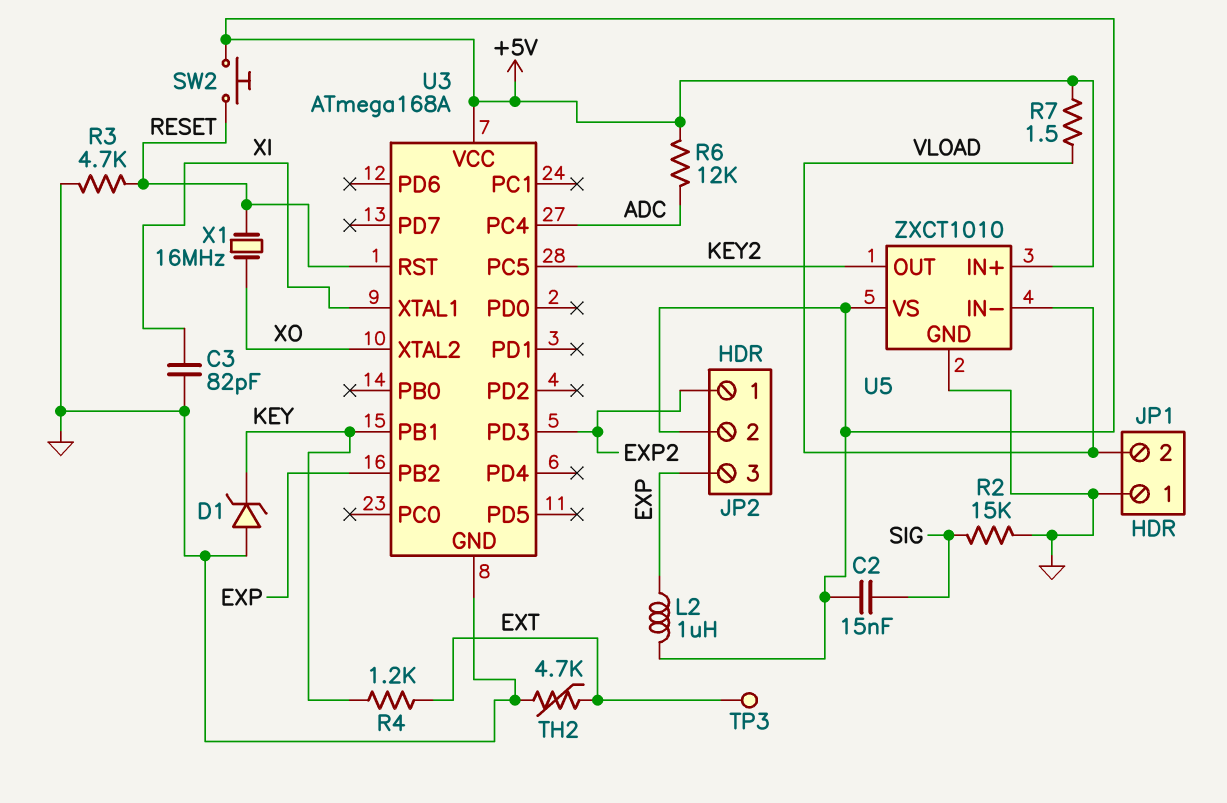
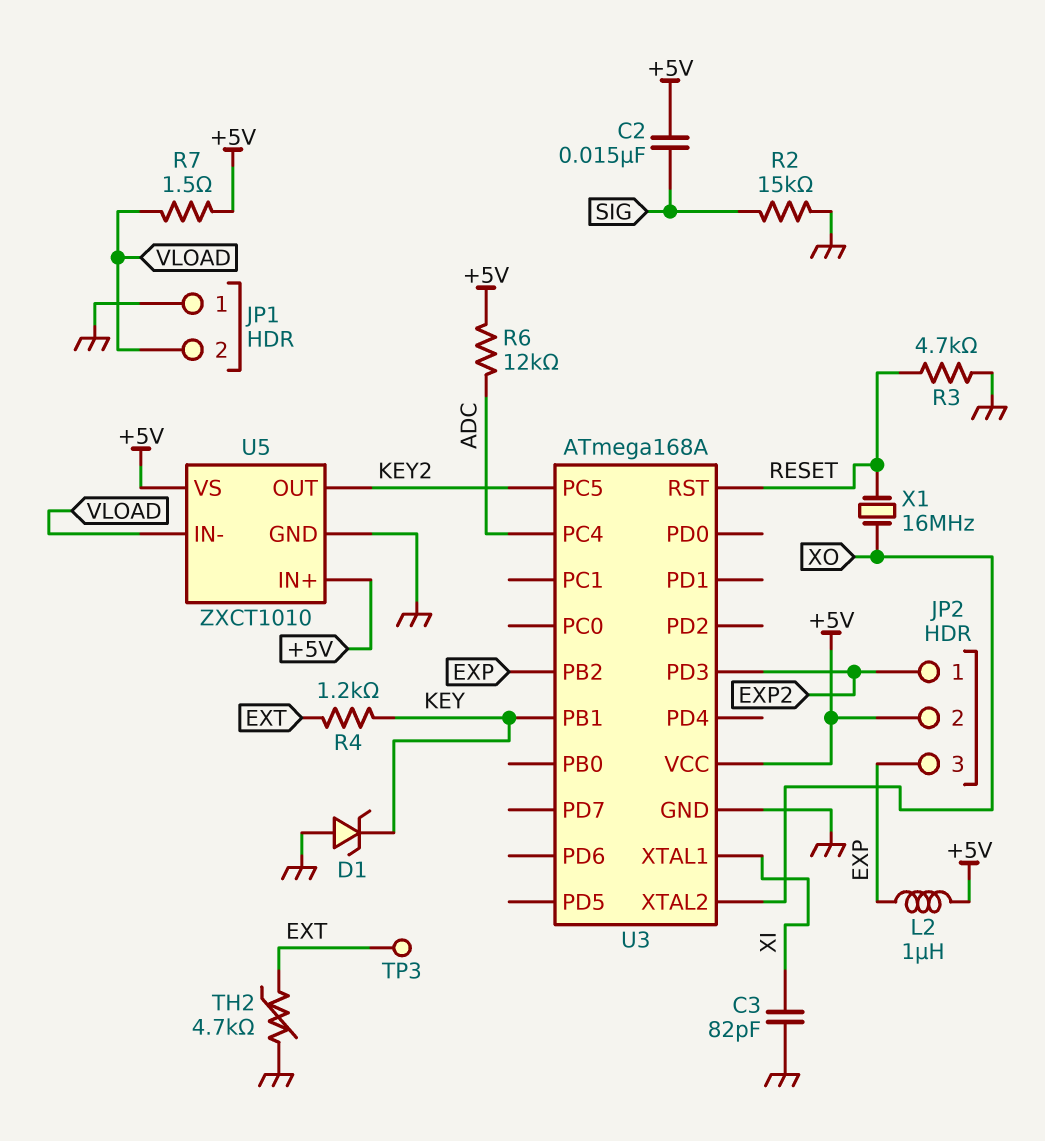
SW2: button (+5V, RESET) -> none

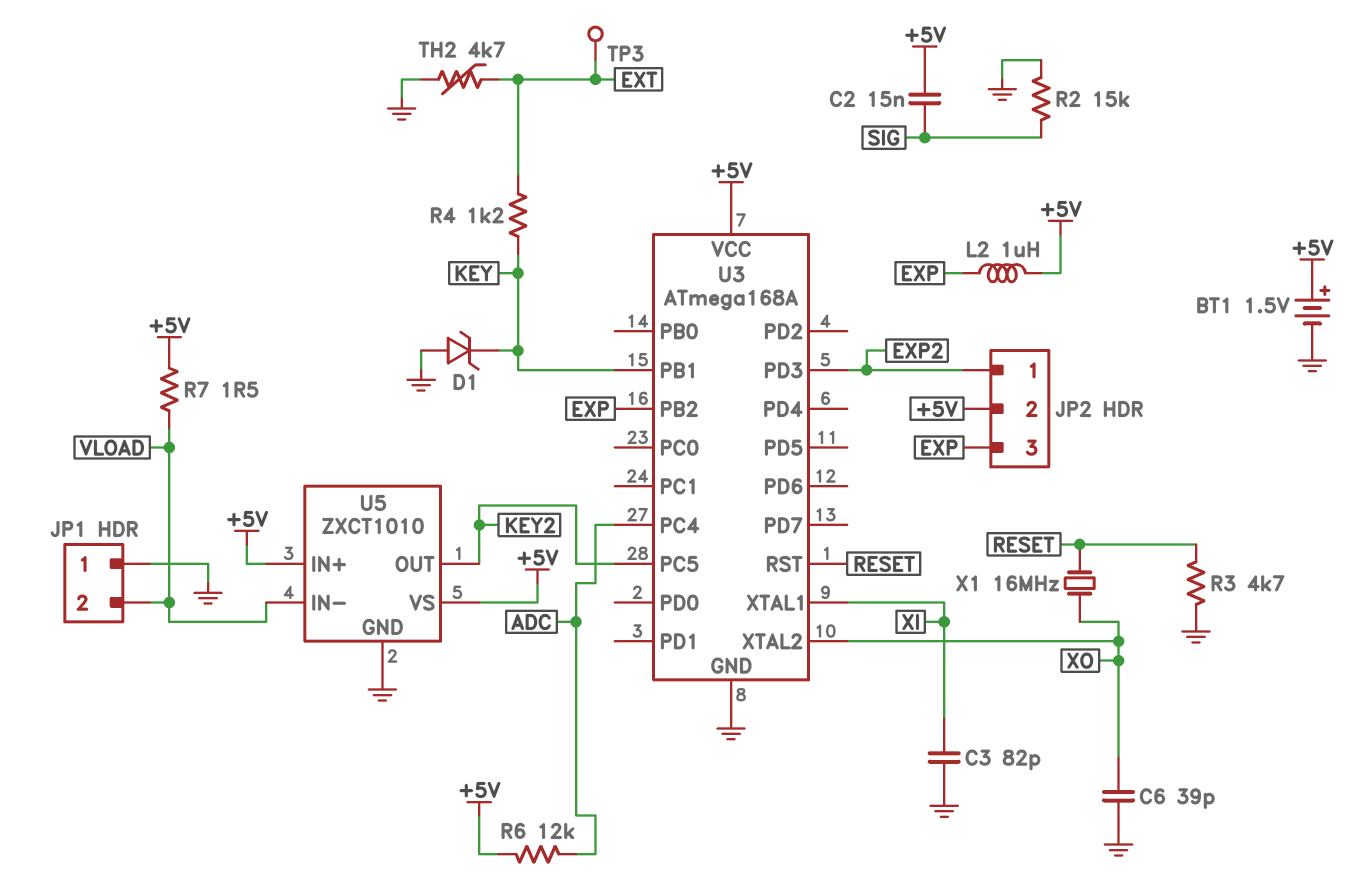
BT1: none -> 1.5V (plus +5V, minus GND)
C6: none -> 39pF (GND, XO)

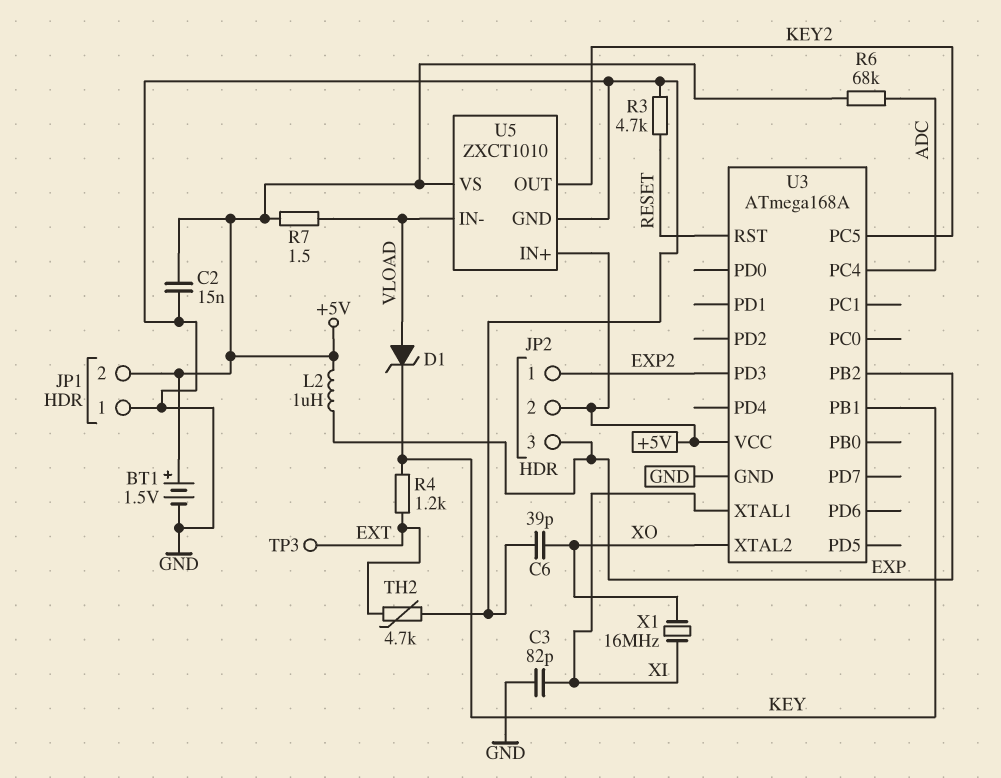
C2: 15nF (+5V, SIG) -> 15nF (+5V, GND)
D1: zener (A GND, K KEY) -> zener (A VLOAD, K KEY)
JP1 pin 2: VLOAD -> +5V
R2: 15k (GND, SIG) -> none
R6: 12k (+5V, ADC) -> 68k (+5V, ADC)
X1: 16MHz (RESET, XO) -> 16MHz (XI, XO)

